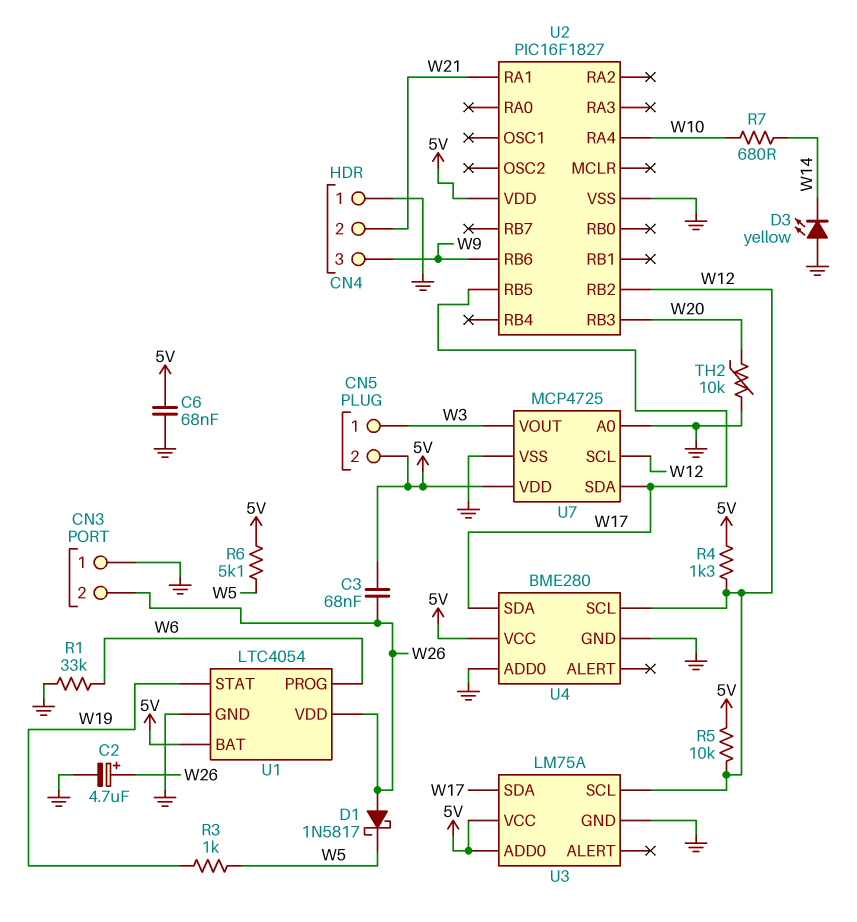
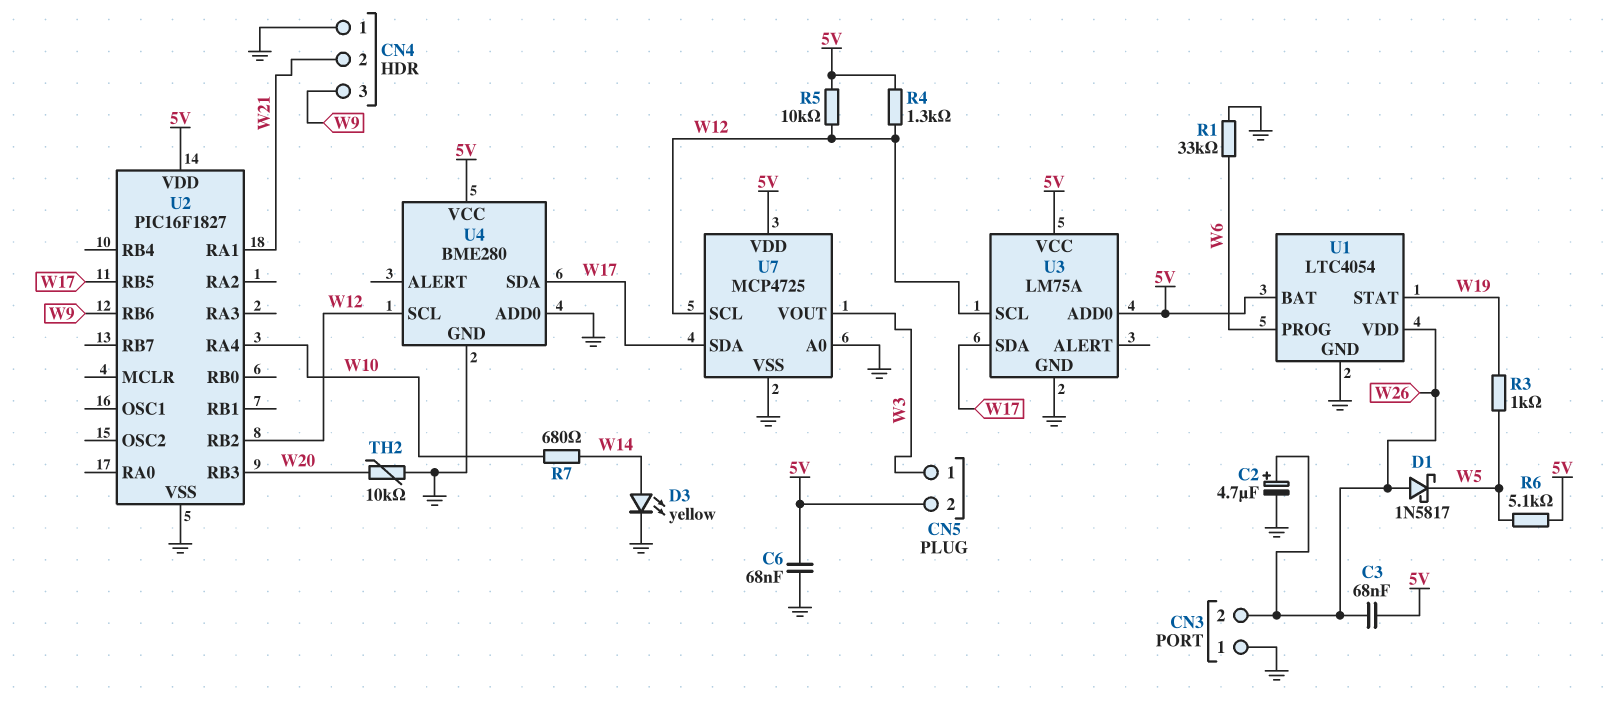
D3: LED yellow (A GND, K W14) -> LED yellow (A W14, K GND)

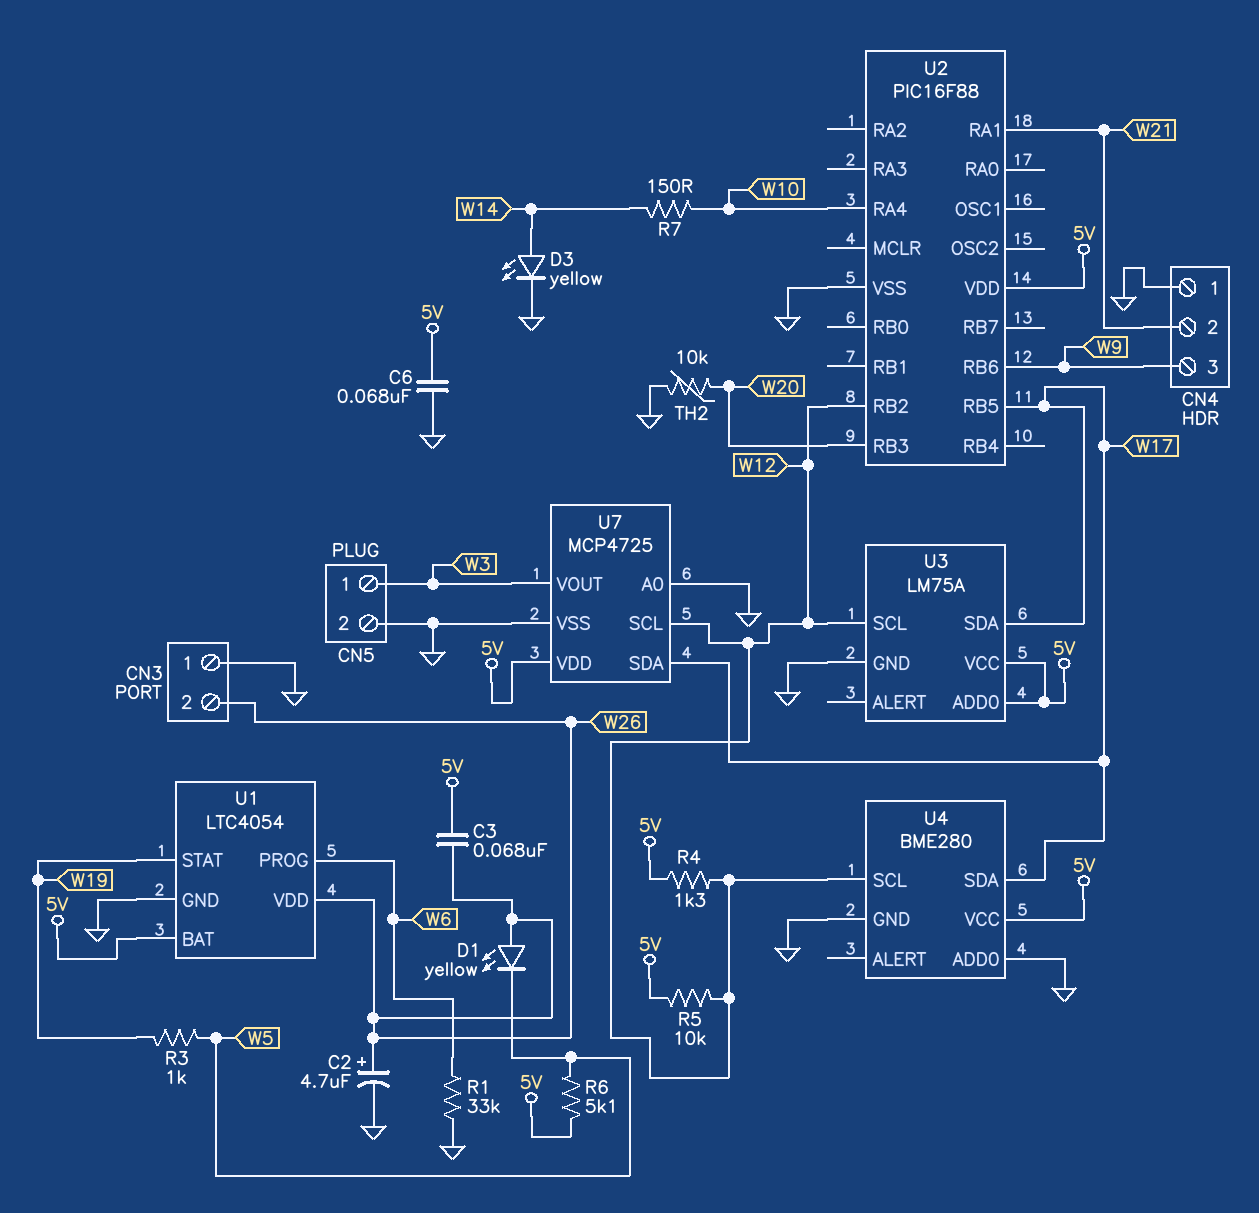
CN5 pin 2: 5V -> GND
D1: schottky 1N5817 (A W26, K W5) -> LED yellow (A W26, K W5)
R7: 680 (W10, W14) -> 150 (W10, W14)
U2: PIC16F1827 -> PIC16F88

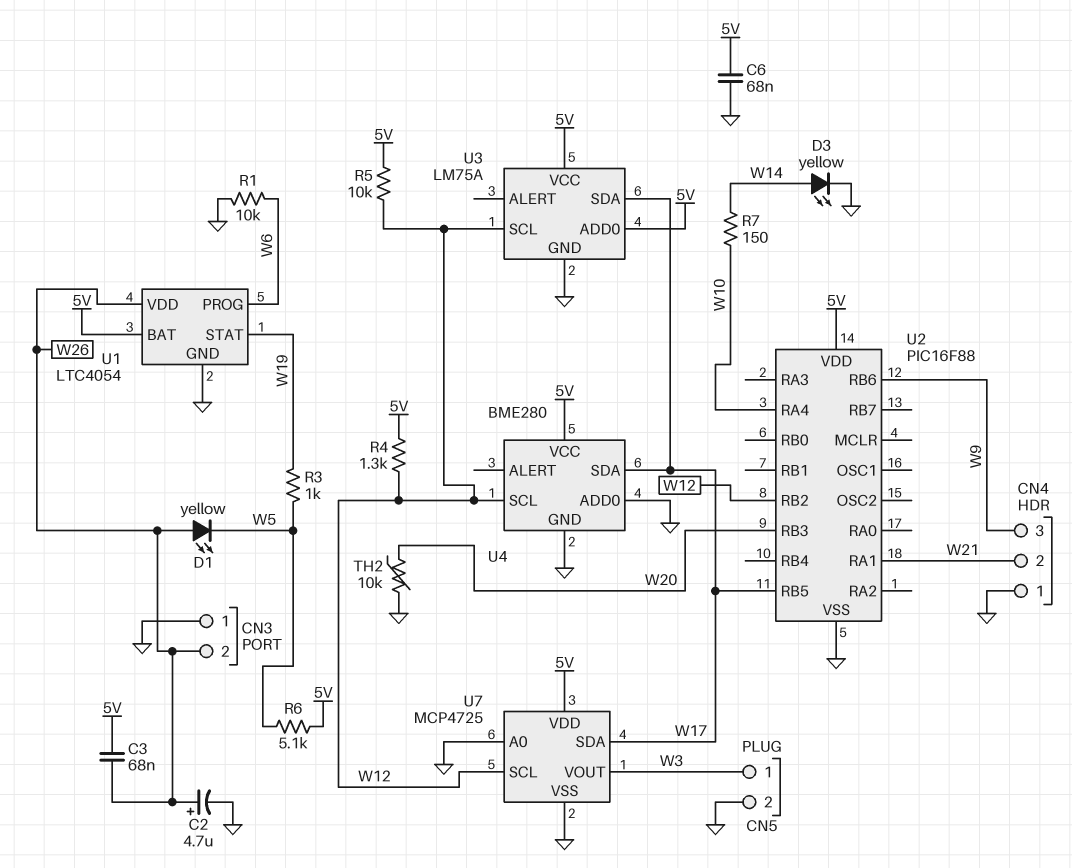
R1: 33k (GND, W6) -> 10k (GND, W6)

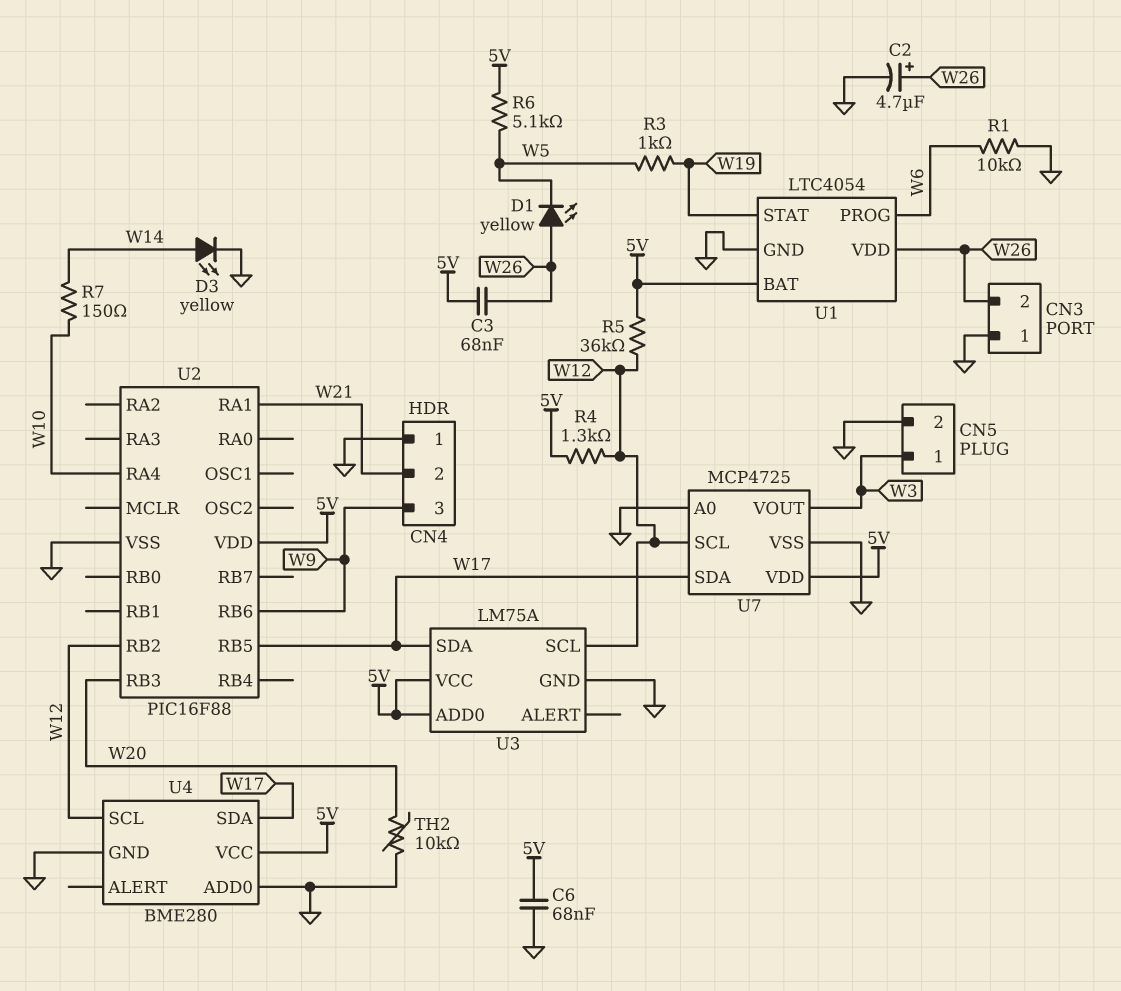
R5: 10k (5V, W12) -> 36k (5V, W12)

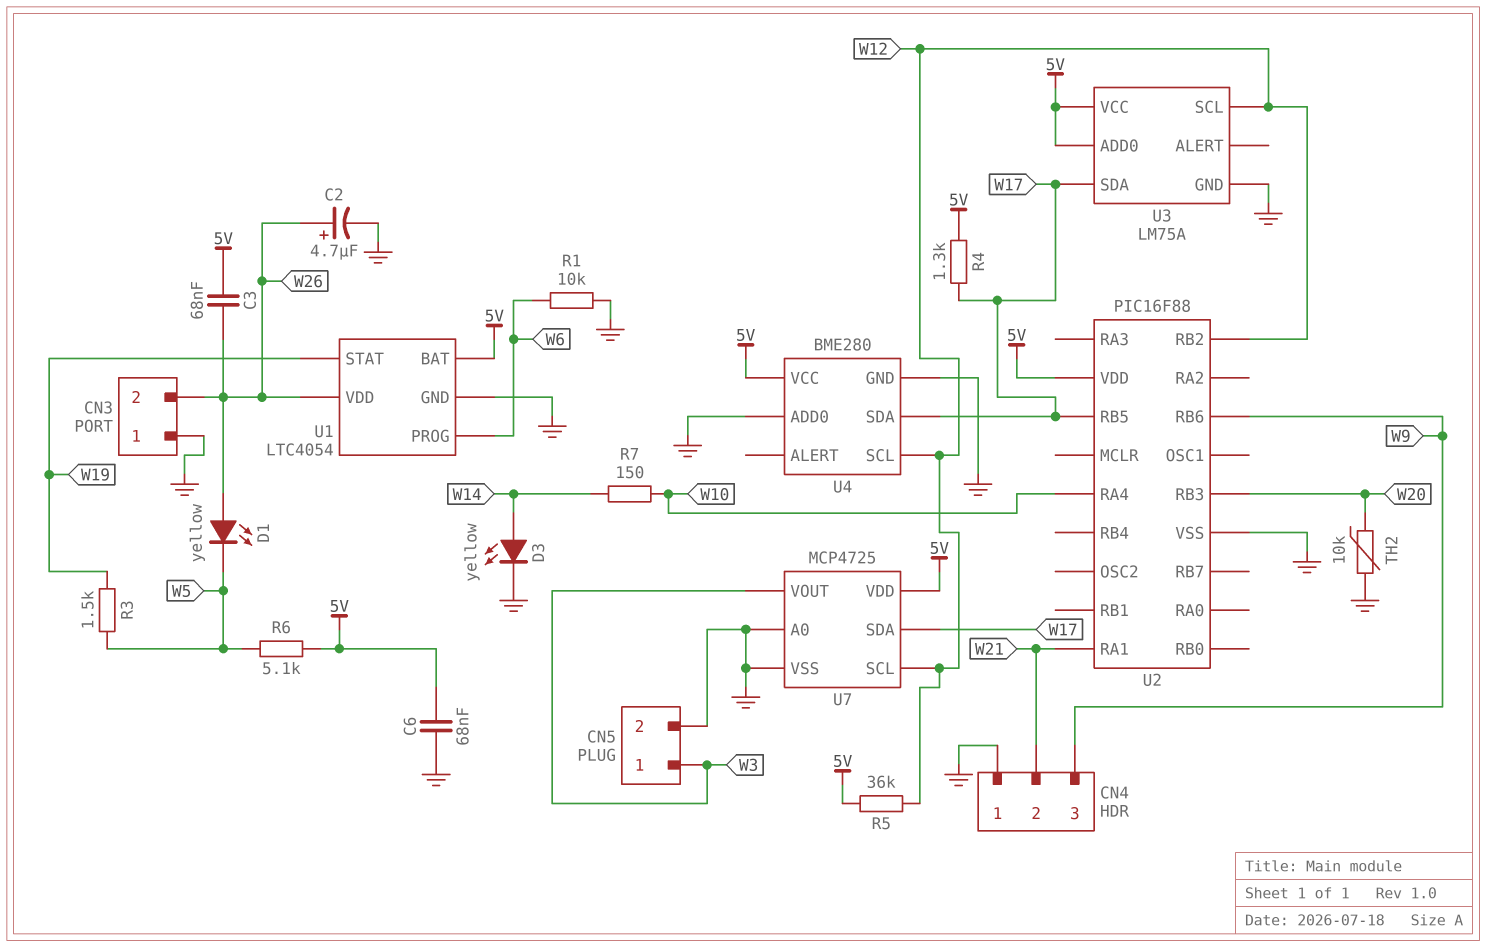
R3: 1k (W5, W19) -> 1.5k (W5, W19)
R4: 1.3k (5V, W12) -> 1.3k (5V, W17)

